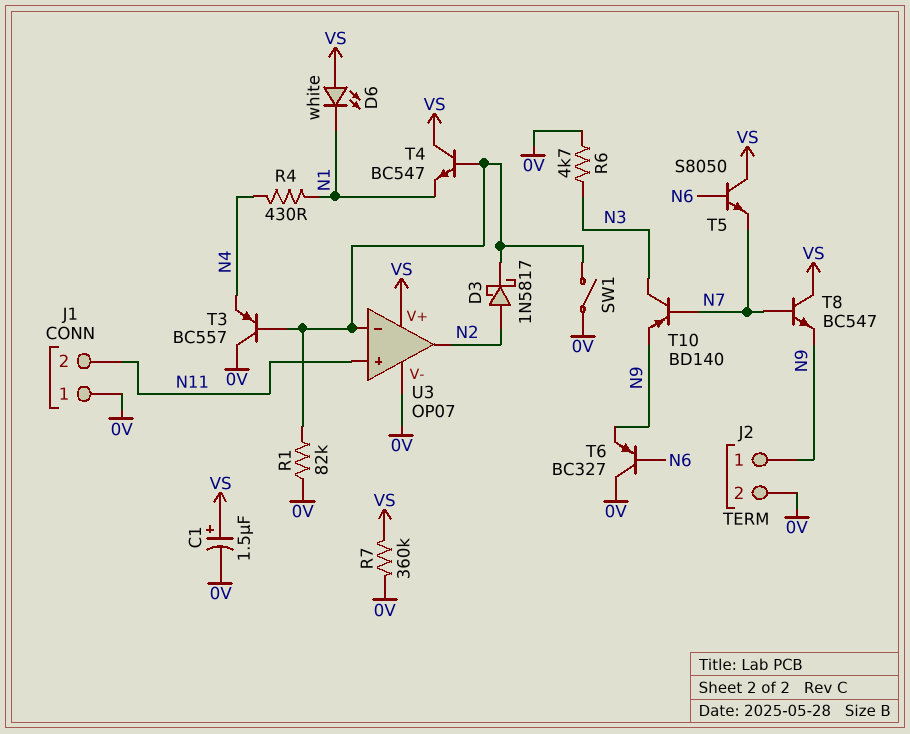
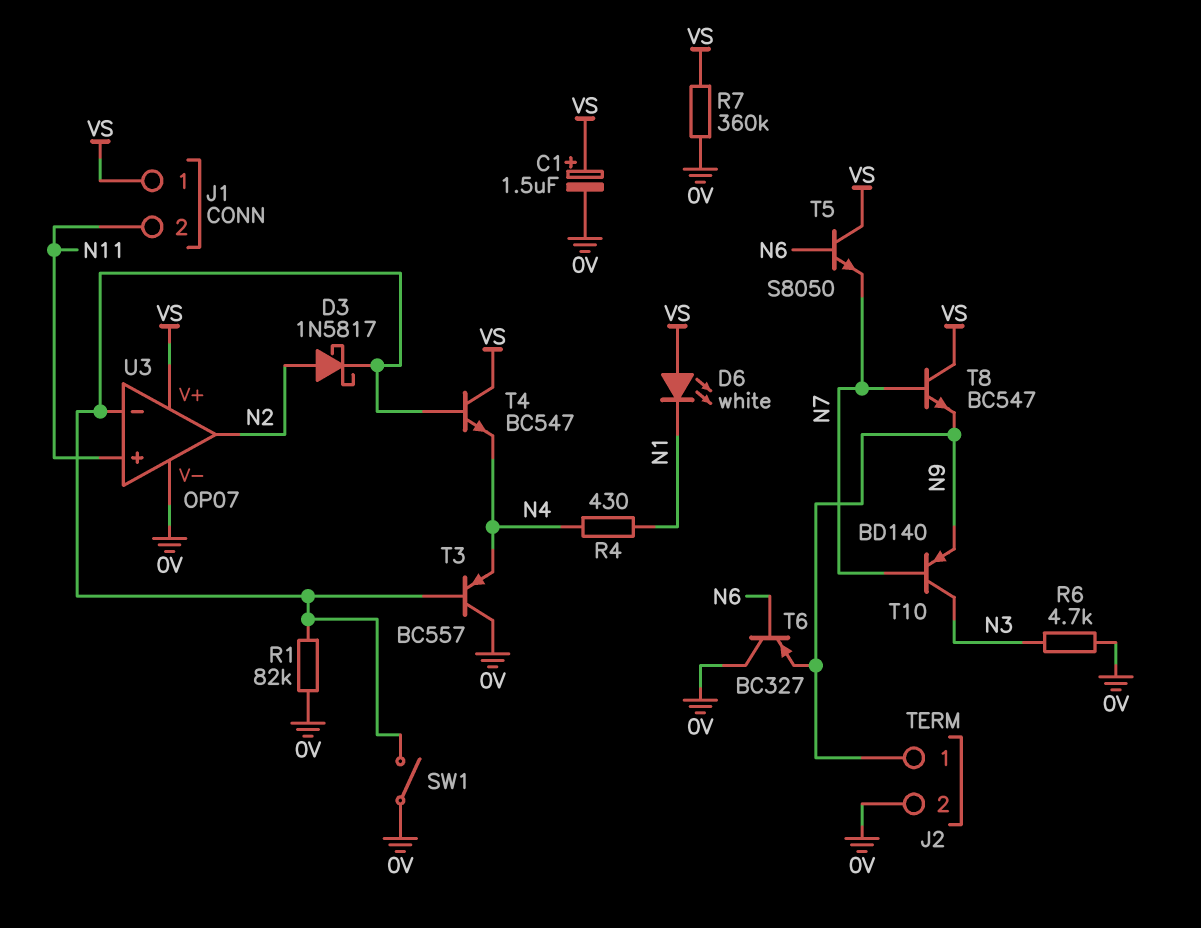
J1 pin 1: 0V -> VS
T4: NPN BC547 (B U3/in-, C VS, E N1) -> NPN BC547 (B U3/in-, C VS, E N4)

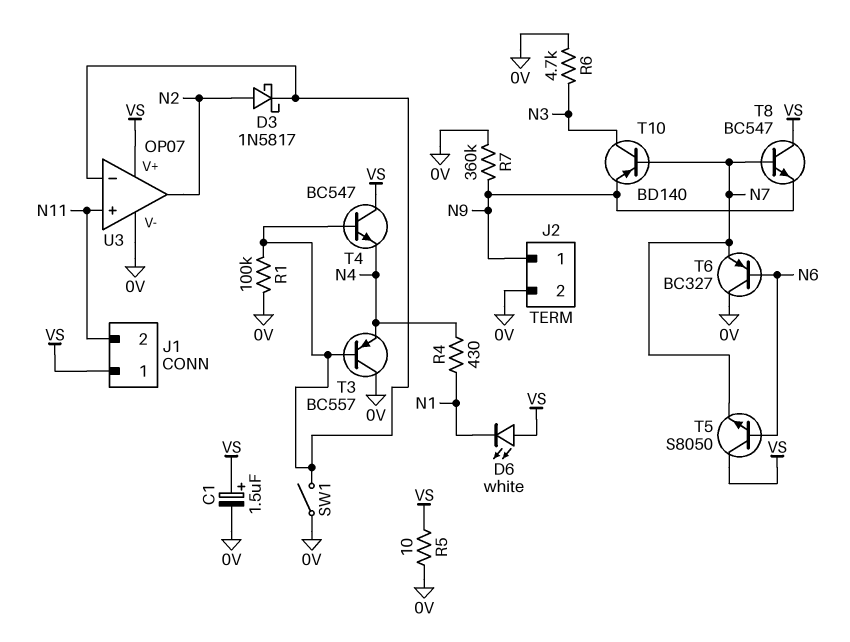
R1: 82k (0V, U3/in-) -> 100k (0V, U3/in-)
R5: none -> 10 (0V, VS)
R7: 360k (0V, VS) -> 360k (0V, N9)
T6: PNP BC327 (B N6, C 0V, E N9) -> PNP BC327 (B N6, C 0V, E N7)

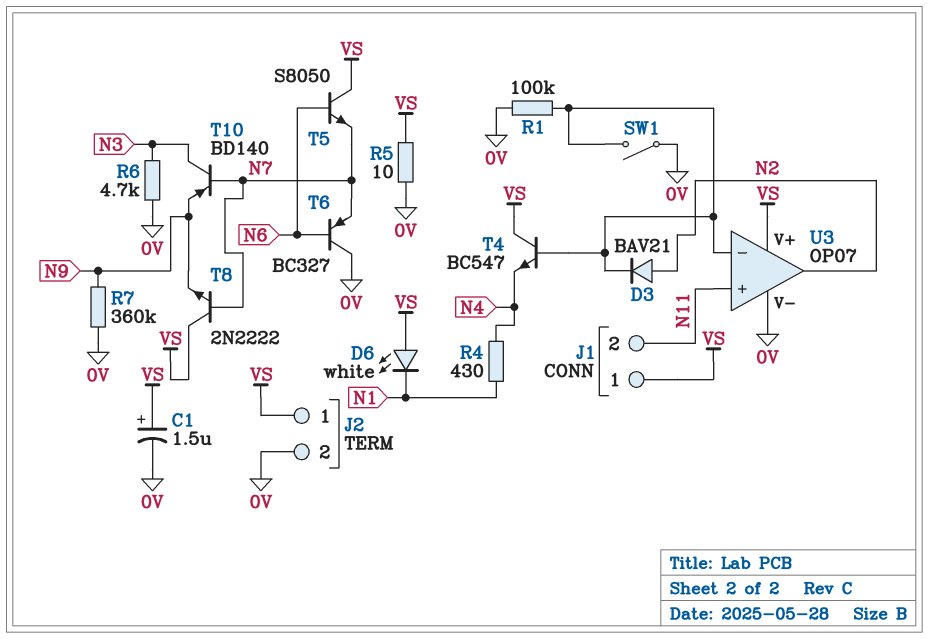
D3: schottky 1N5817 (A N2, K U3/in-) -> diode BAV21 (A N2, K U3/in-)
J2 pin 1: N9 -> VS
T3: PNP BC557 (B U3/in-, C 0V, E N4) -> none
T8: NPN BC547 (B N7, C VS, E N9) -> NPN 2N2222 (B N7, C VS, E N9)

